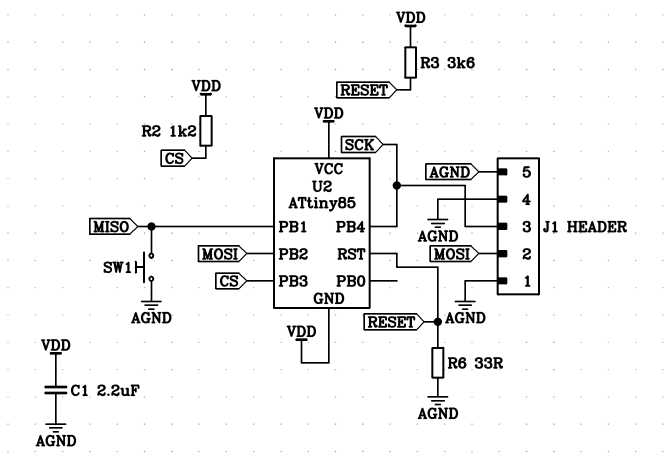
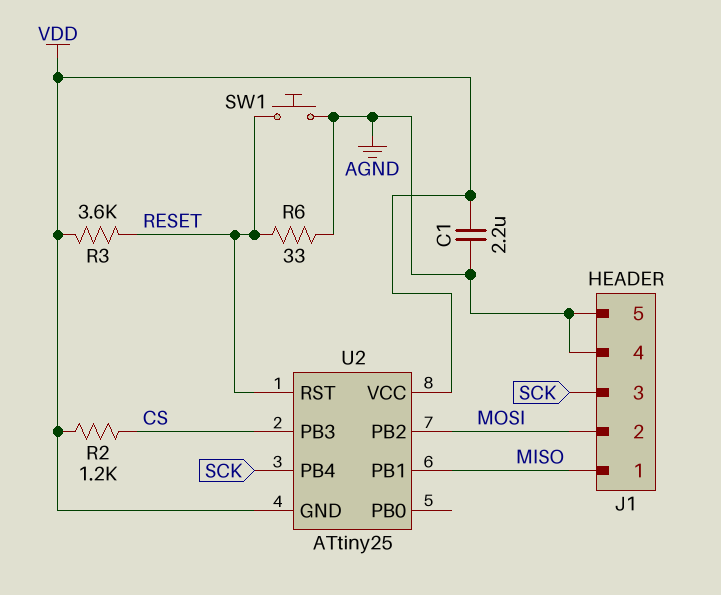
J1 pin 1: AGND -> MISO
SW1: button (AGND, MISO) -> button (AGND, RESET)
U2: ATtiny85 -> ATtiny25

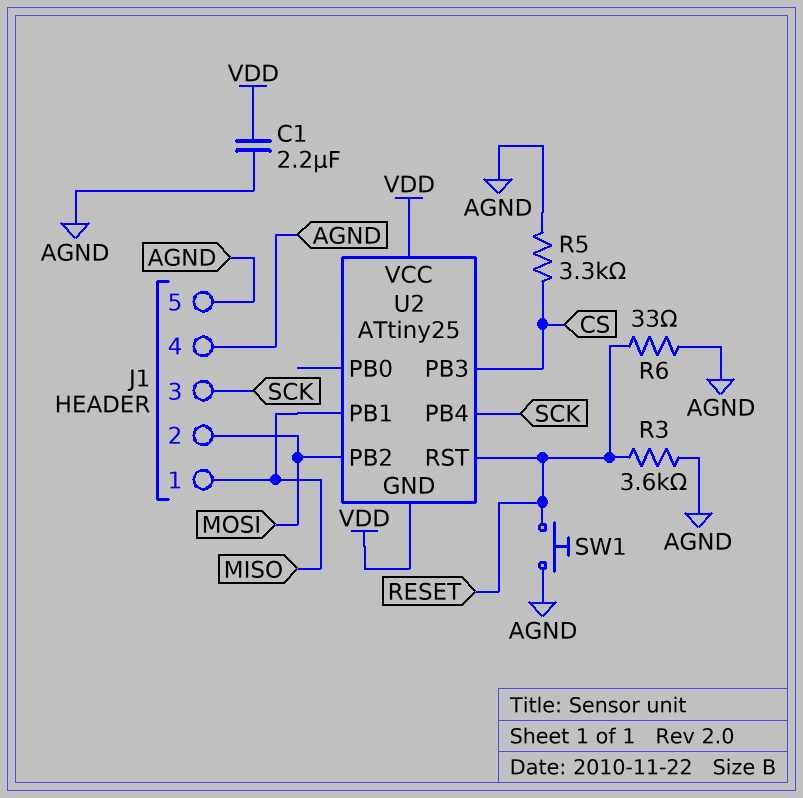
R2: 1.2k (CS, VDD) -> none
R3: 3.6k (RESET, VDD) -> 3.6k (AGND, RESET)
R5: none -> 3.3k (AGND, CS)

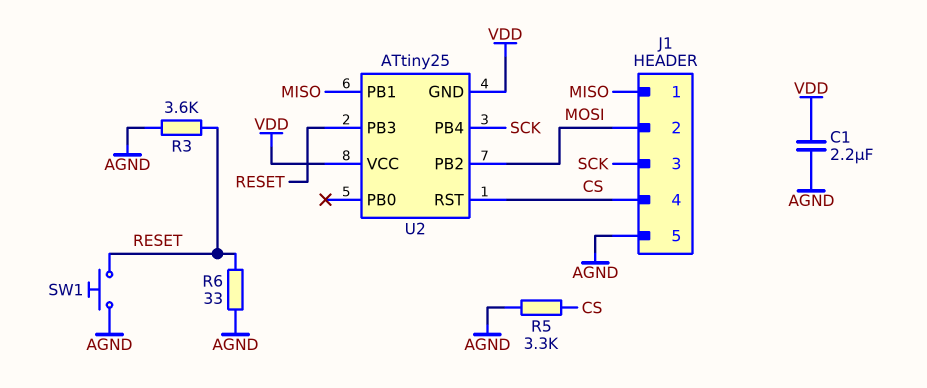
J1 pin 4: AGND -> CS
U2 pin PB3: CS -> RESET
U2 pin RST: RESET -> CS

